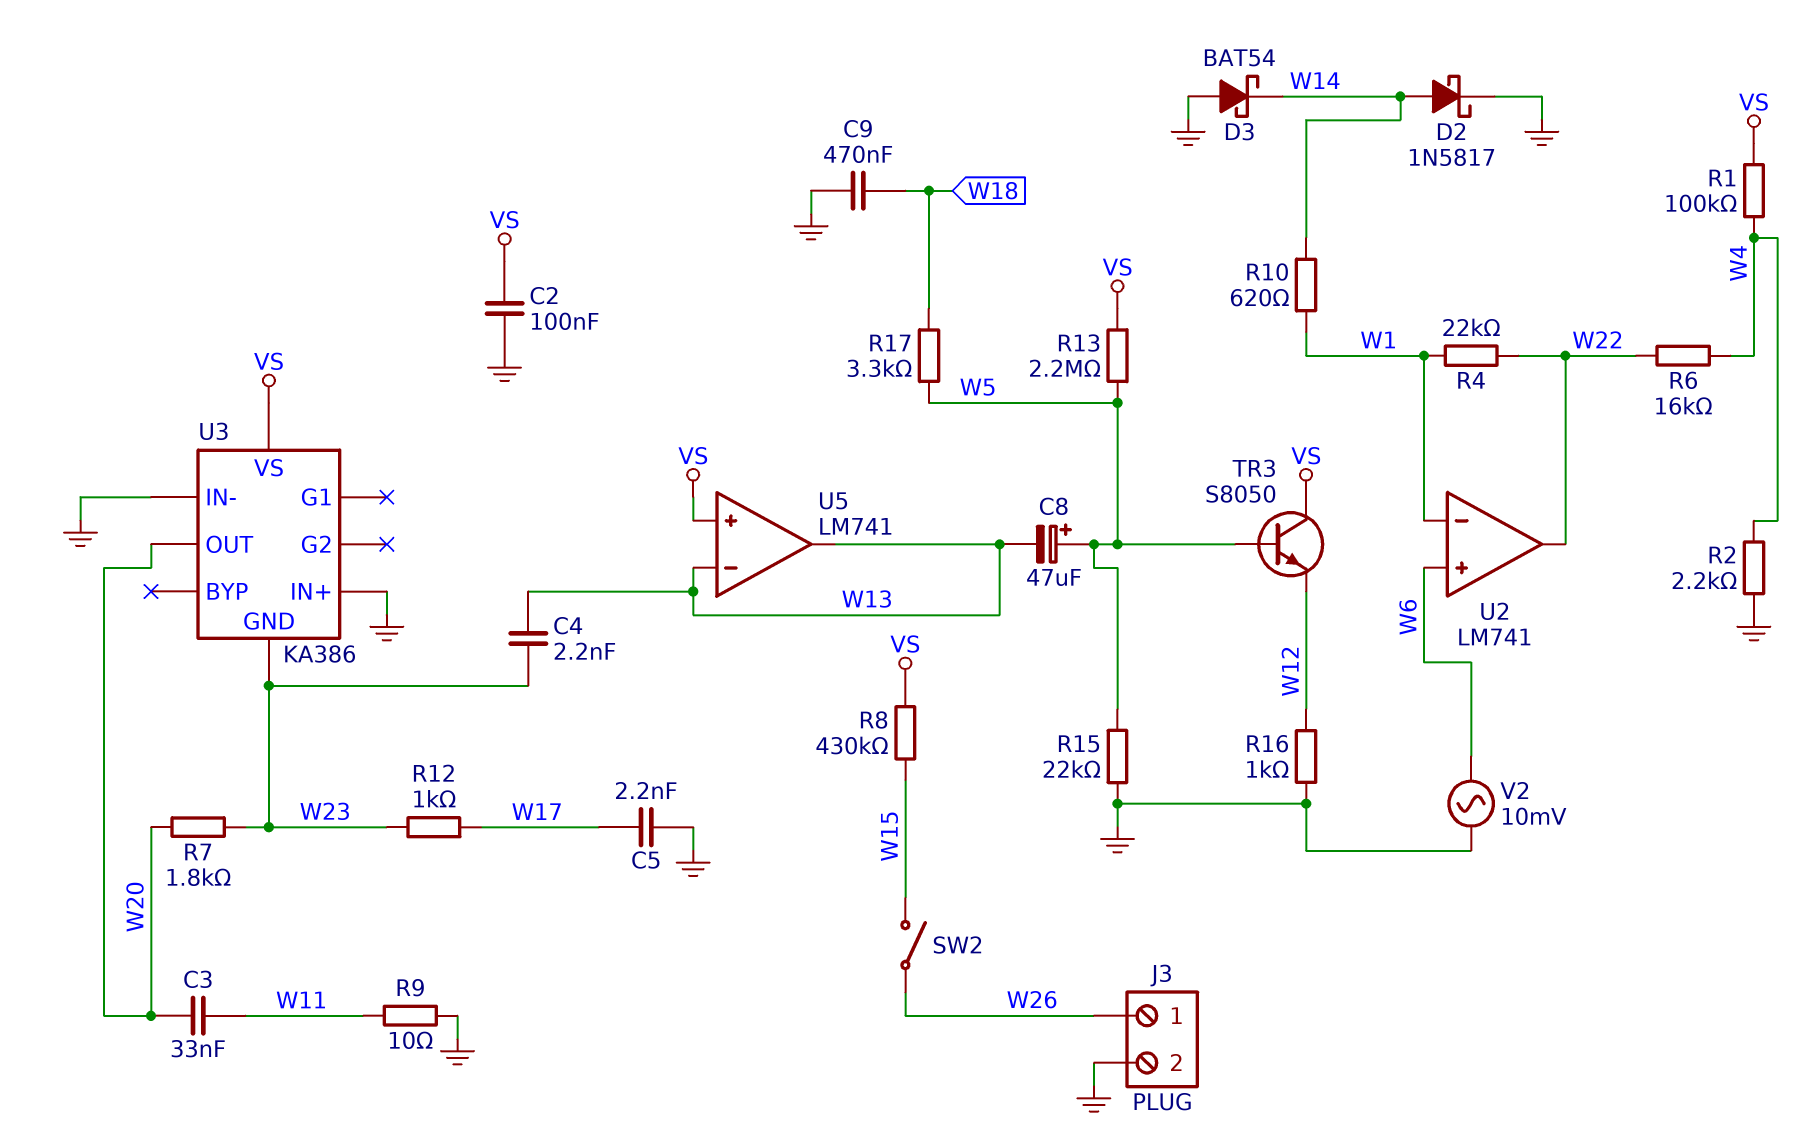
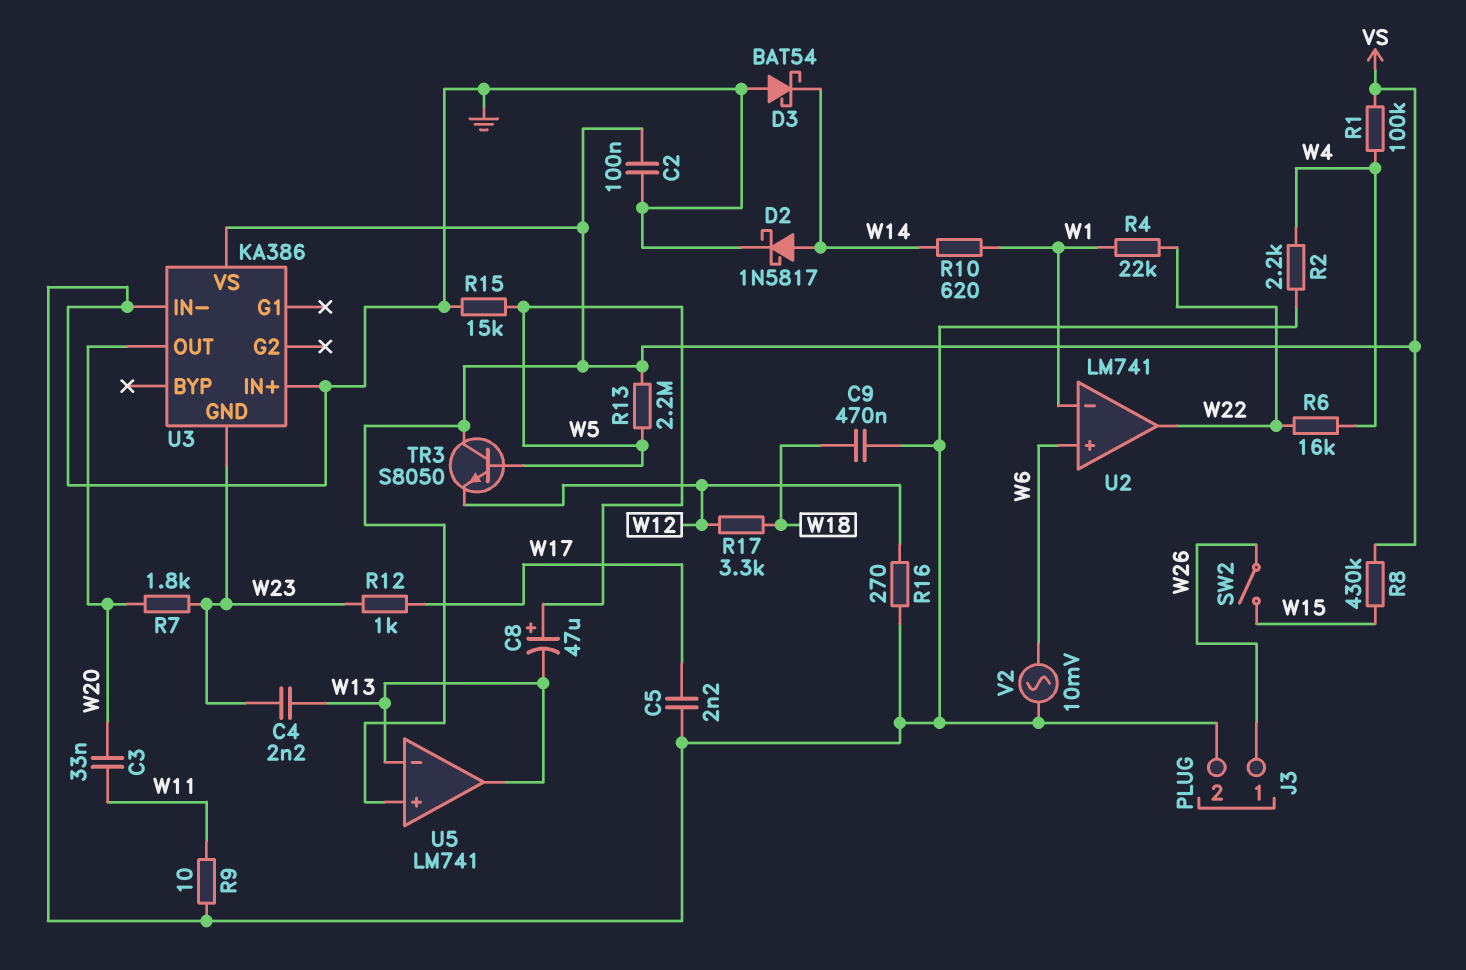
R15: 22k (GND, W5) -> 15k (GND, W5)
R16: 1k (GND, W12) -> 270 (GND, W12)
R17: 3.3k (W5, W18) -> 3.3k (W12, W18)

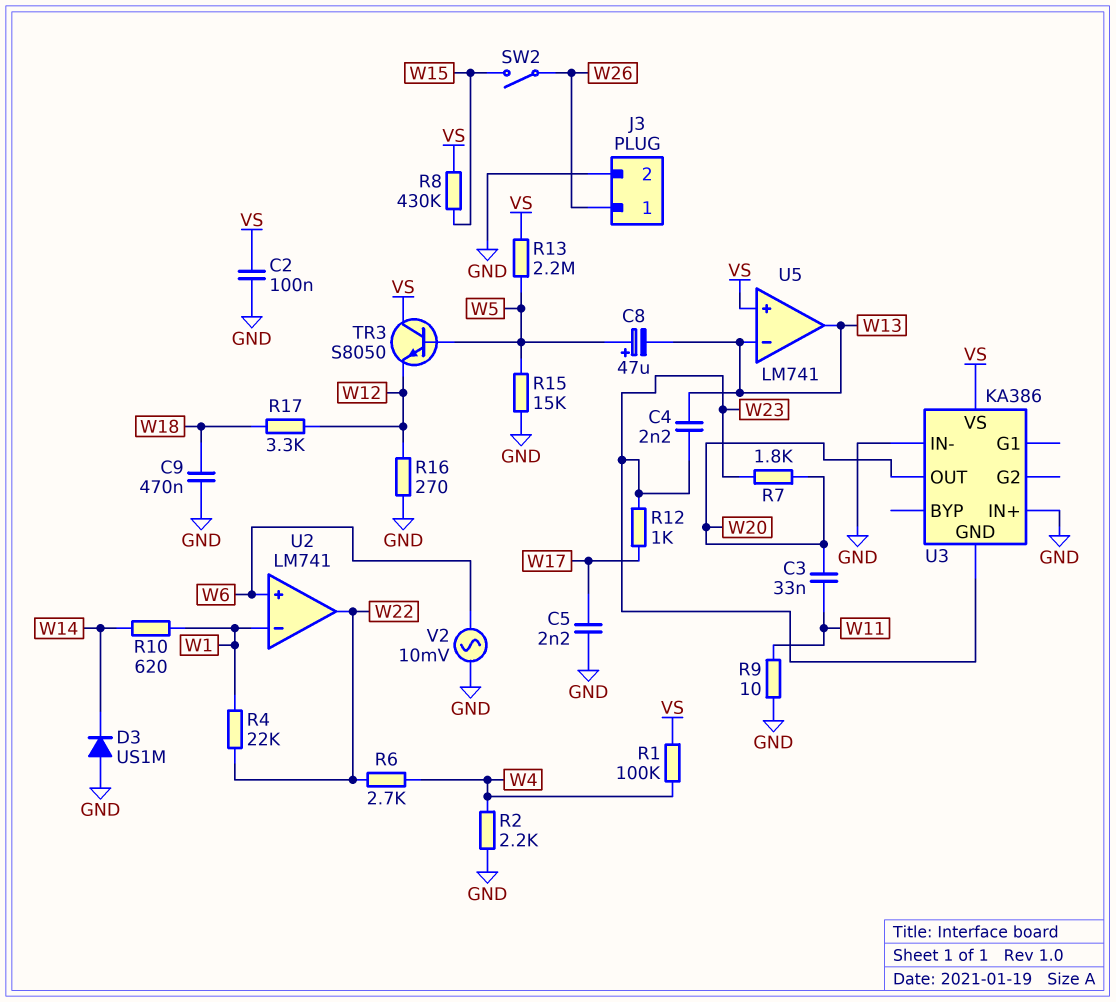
D2: schottky 1N5817 (A W14, K GND) -> none
D3: schottky BAT54 (A GND, K W14) -> diode US1M (A GND, K W14)
R6: 16k (W4, W22) -> 2.7k (W4, W22)

